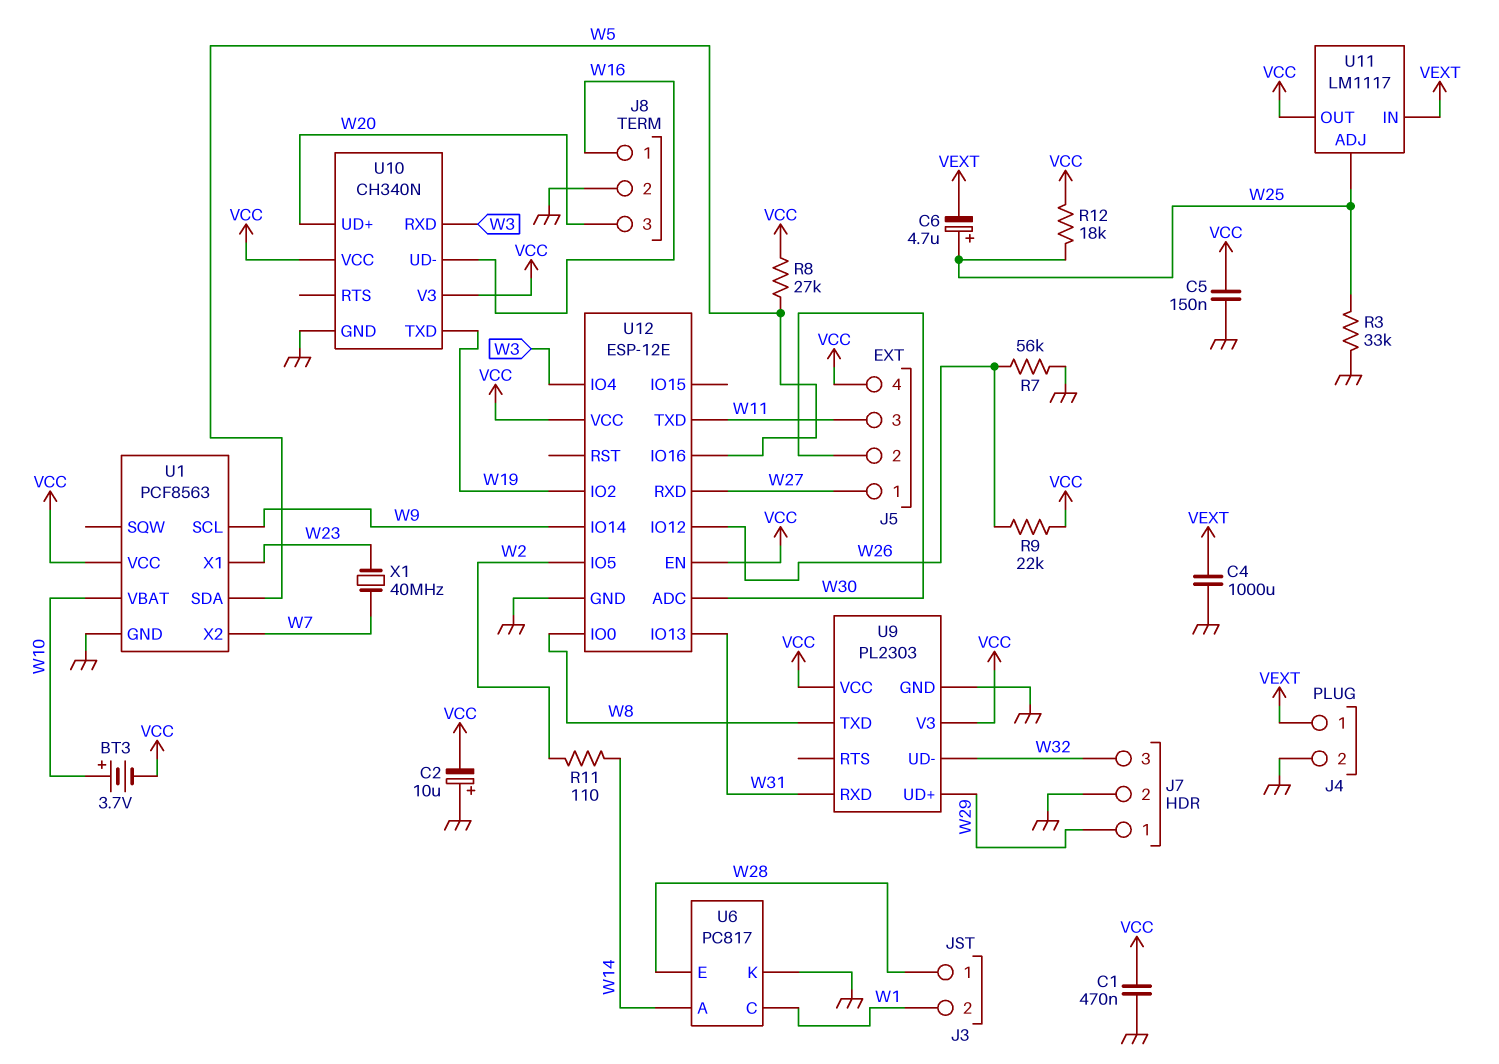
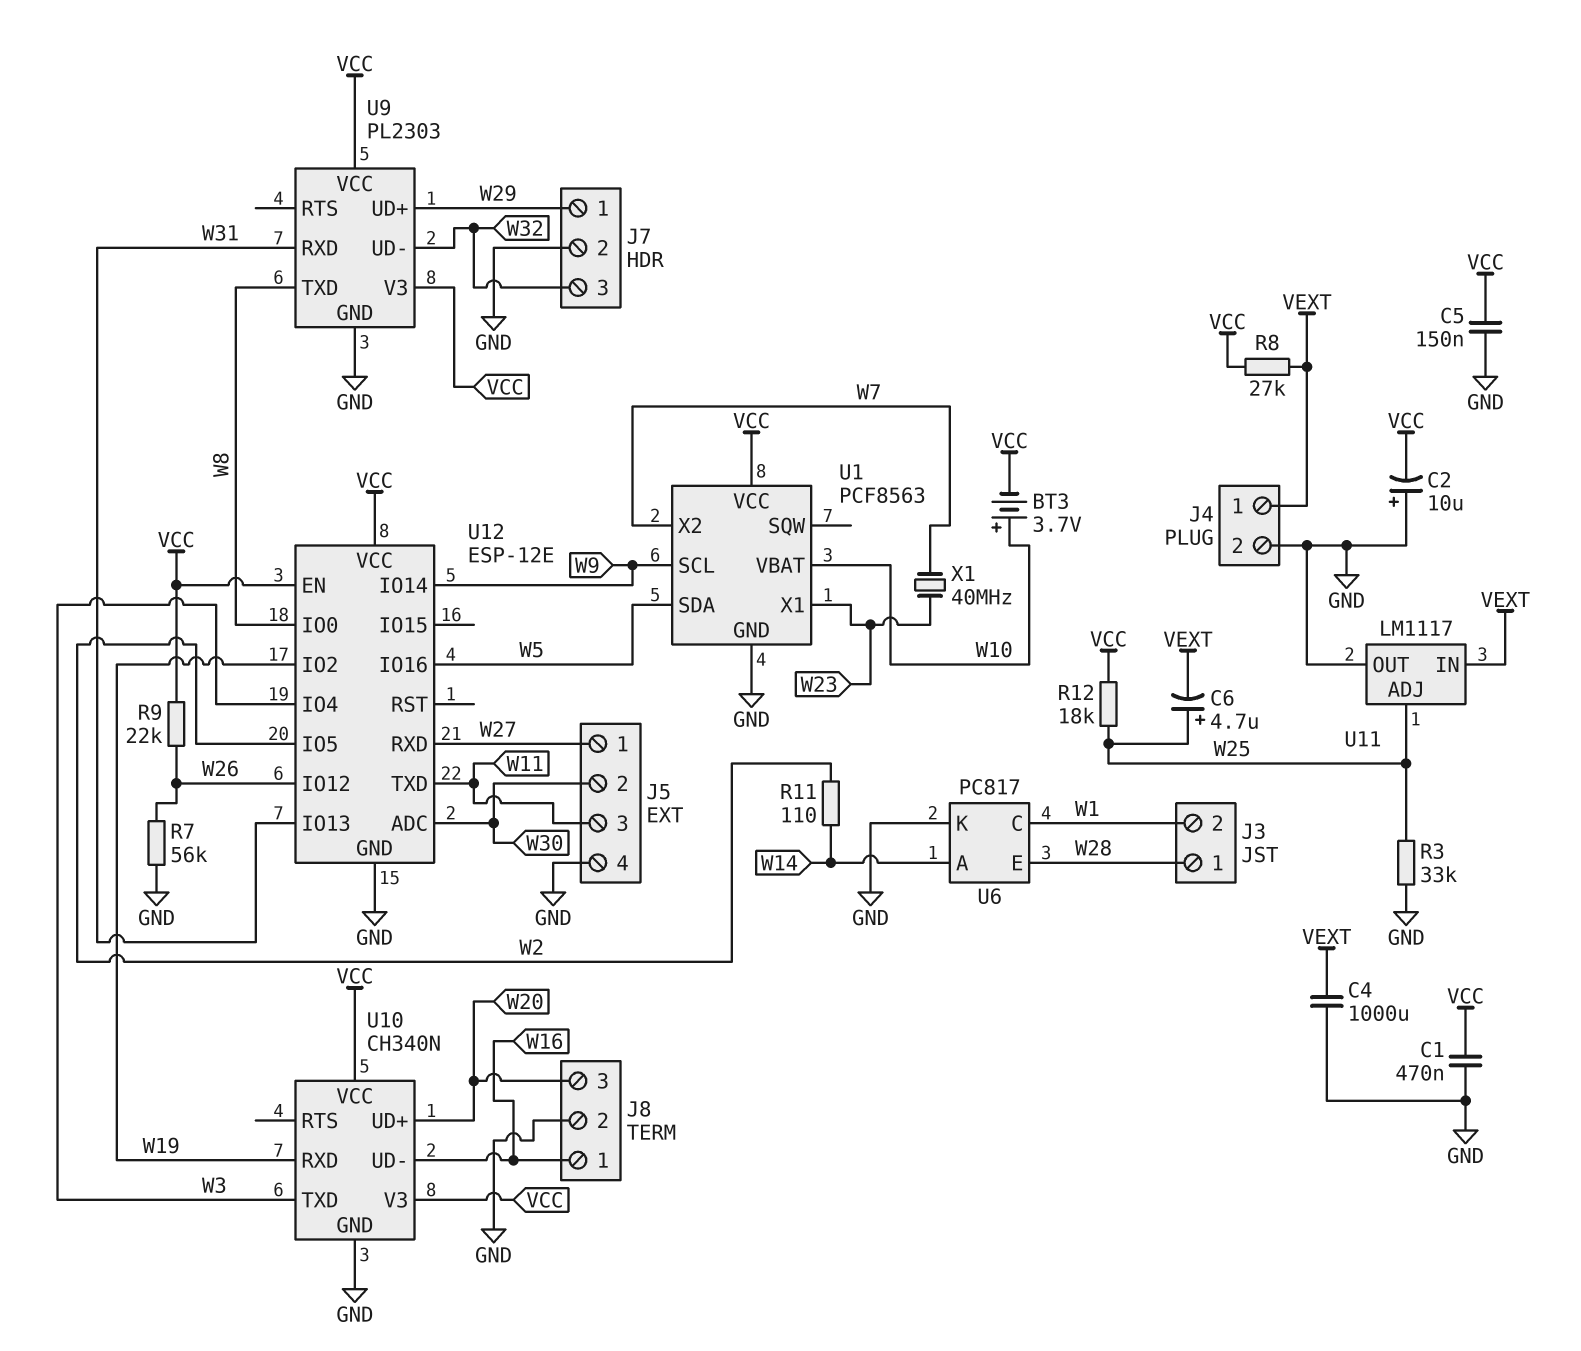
J5 pin 4: VCC -> GND
R8: 27k (VCC, W5) -> 27k (VCC, VEXT)
U10 pin RXD: W3 -> W19
U10 pin TXD: W19 -> W3
U11 pin OUT: VCC -> GND

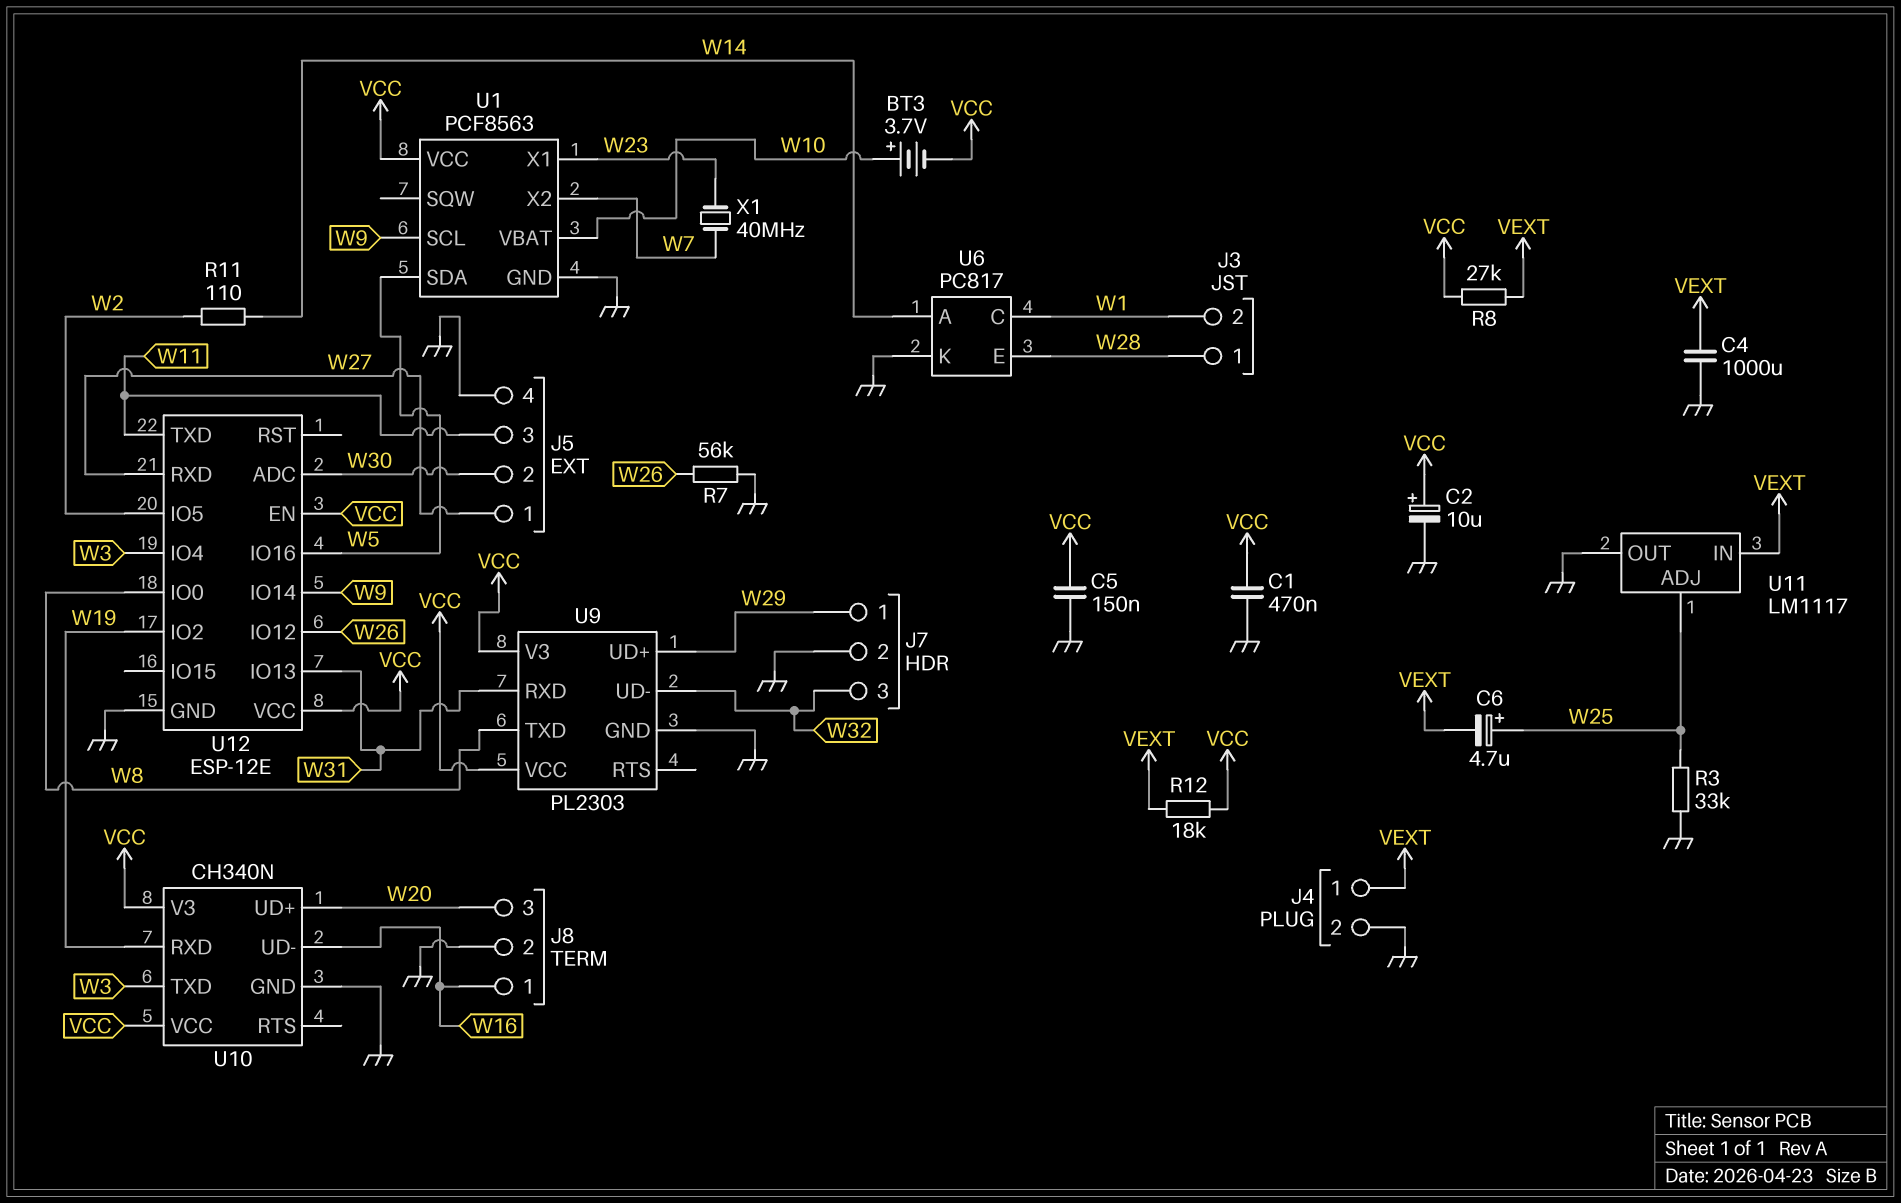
C2: 10uF (plus GND, minus VCC) -> 10uF (plus VCC, minus GND)
R9: 22k (VCC, W26) -> none
R12: 18k (VCC, W25) -> 18k (VCC, VEXT)

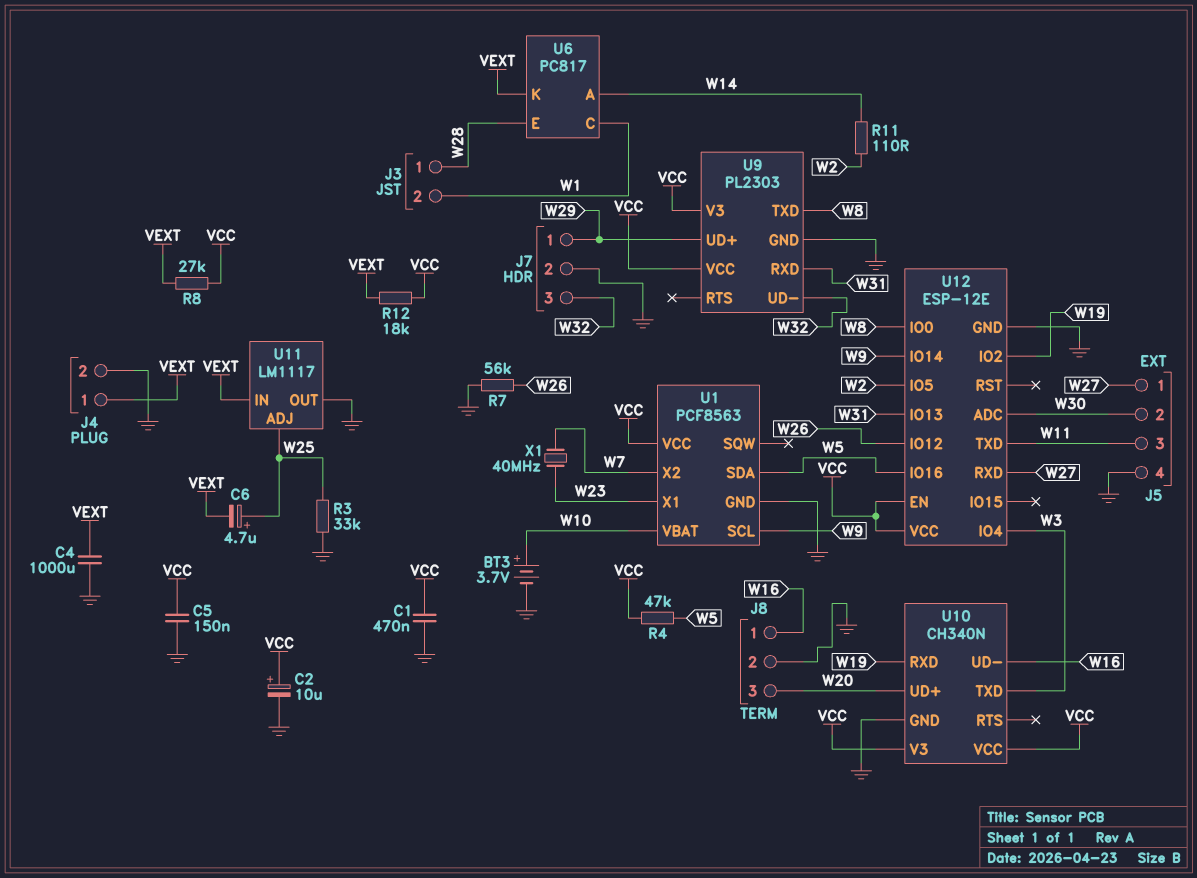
BT3: 3.7V (plus W10, minus VCC) -> 3.7V (plus W10, minus GND)
R4: none -> 47k (VCC, W5)
U6 pin K: GND -> VEXT

